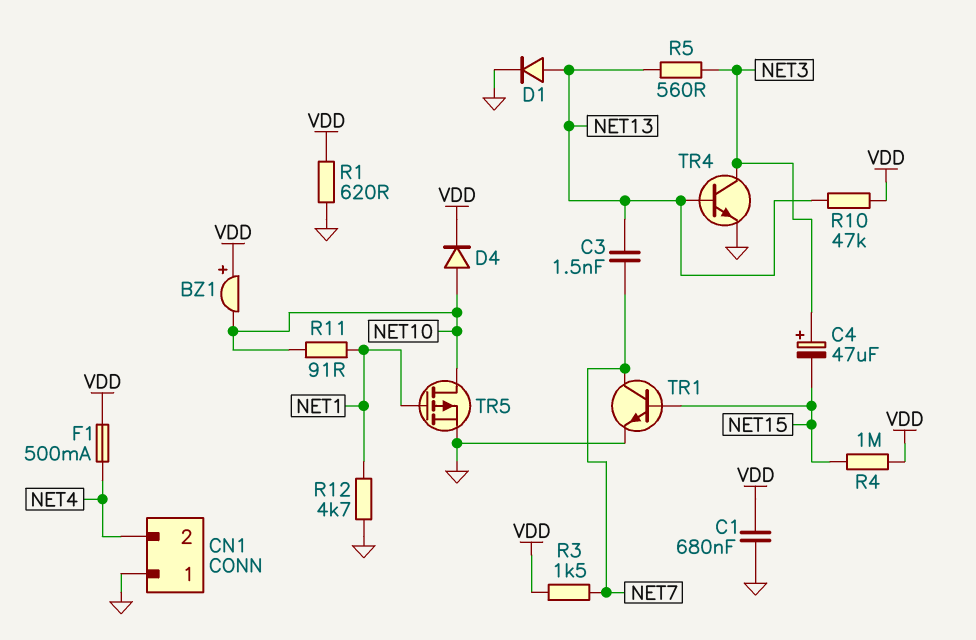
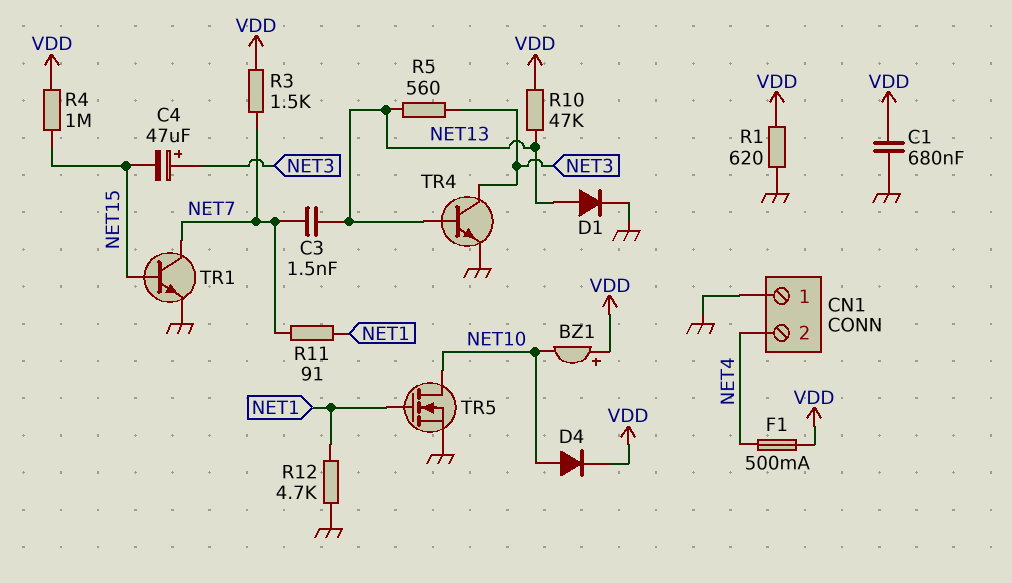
R11: 91 (NET1, NET10) -> 91 (NET1, NET7)
TR5: PMOS (G NET1, D NET10, S GND) -> NMOS (G NET1, D NET10, S GND)

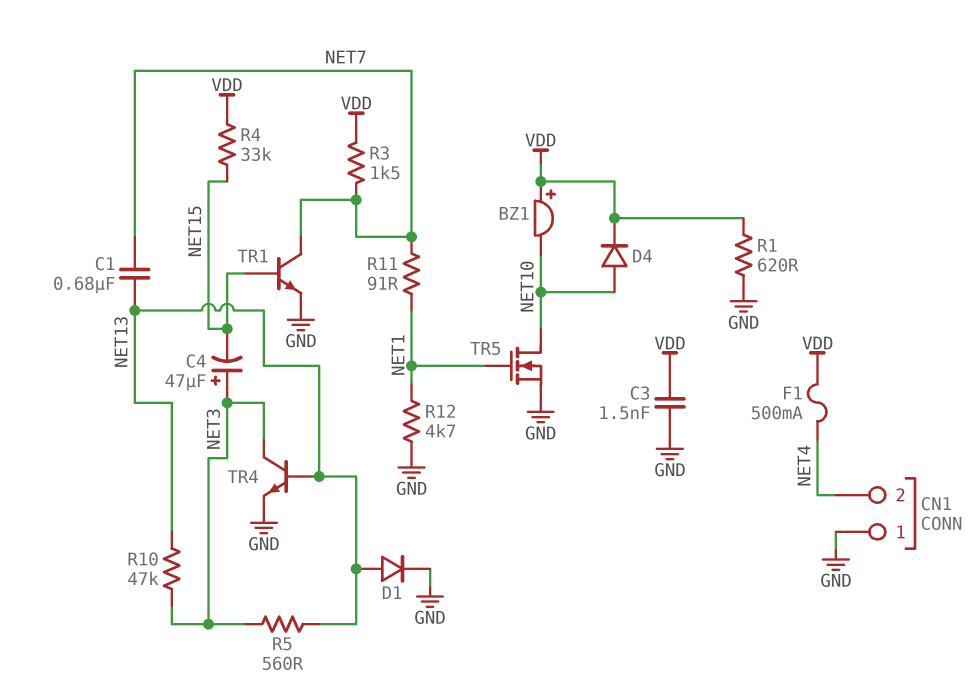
C1: 680nF (GND, VDD) -> 680nF (NET7, NET13)
C3: 1.5nF (NET7, NET13) -> 1.5nF (GND, VDD)
R4: 1M (NET15, VDD) -> 33k (NET15, VDD)
R10: 47k (NET13, VDD) -> 47k (NET3, NET13)

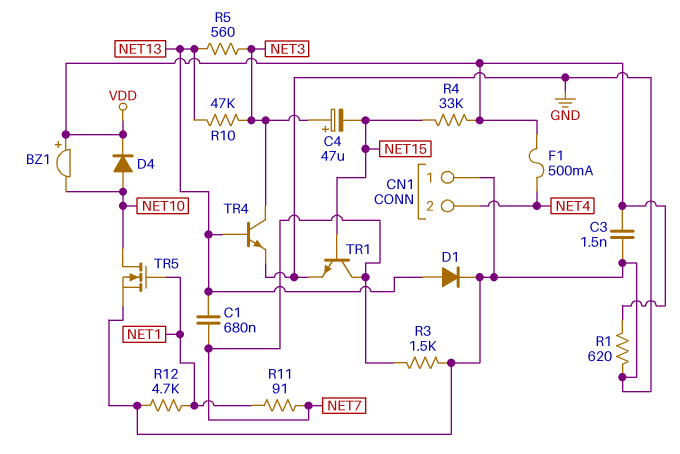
R3: 1.5k (NET7, VDD) -> 1.5k (GND, NET7)

